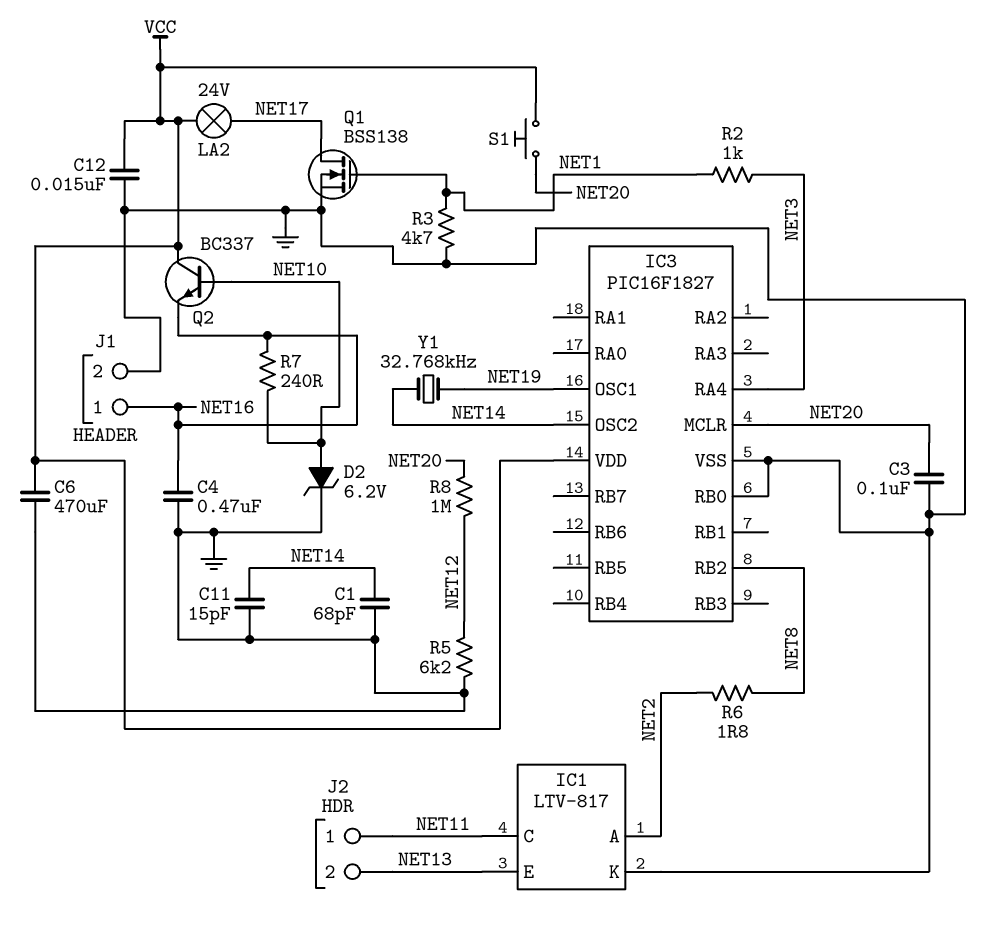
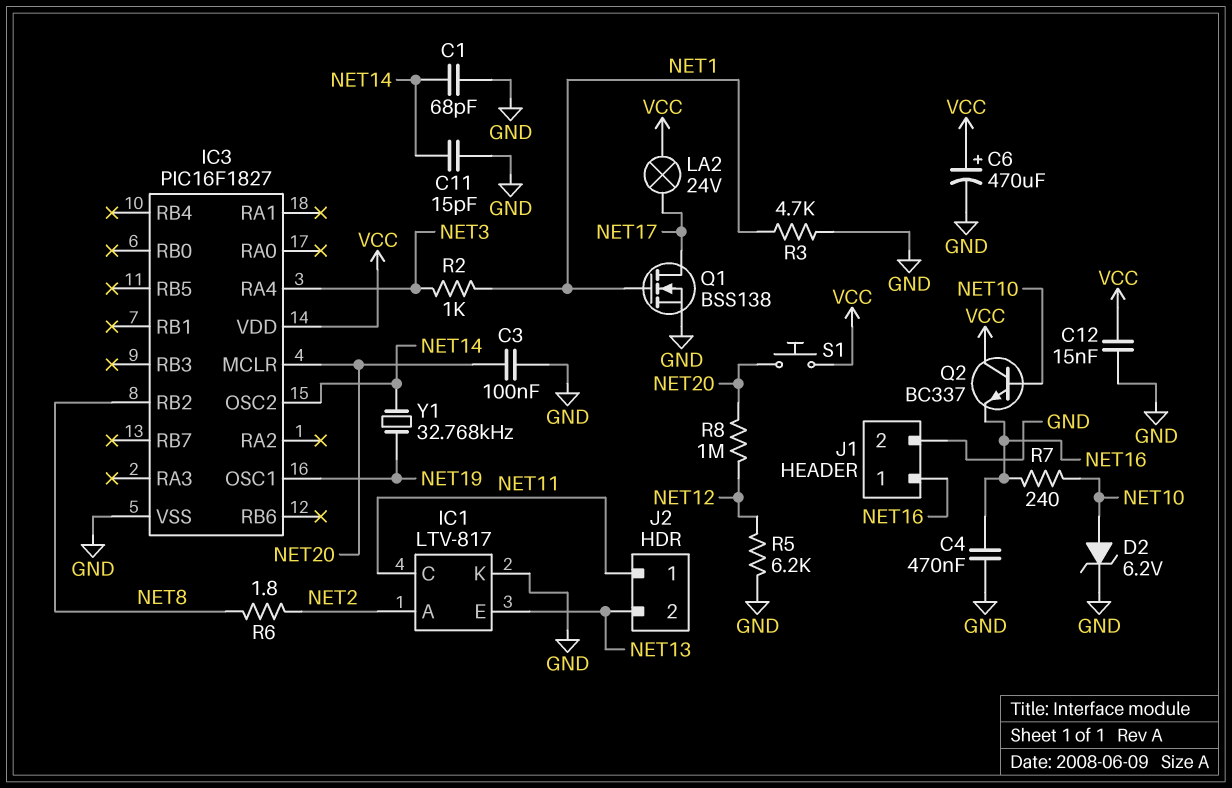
C6: 470uF (GND, VCC) -> 470uF (plus VCC, minus GND)
IC3 pin RB0: GND -> none

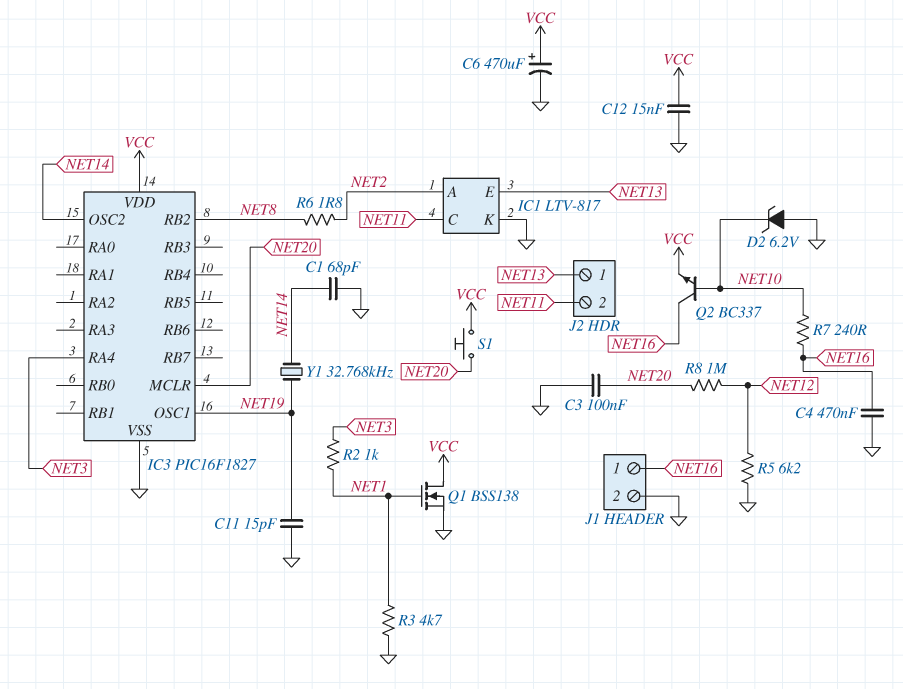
C11: 15pF (GND, NET14) -> 15pF (GND, NET19)
D2: zener 6.2V (A NET10, K GND) -> zener 6.2V (A GND, K NET10)
J2 pin 1: NET11 -> NET13
J2 pin 2: NET13 -> NET11
LA2: lamp 24V (NET17, VCC) -> none
Q1: NMOS BSS138 (G NET1, D NET17, S GND) -> NMOS BSS138 (G NET1, D VCC, S GND)
Q2: NPN BC337 (B NET10, C VCC, E NET16) -> NPN BC337 (B NET10, C NET16, E VCC)

